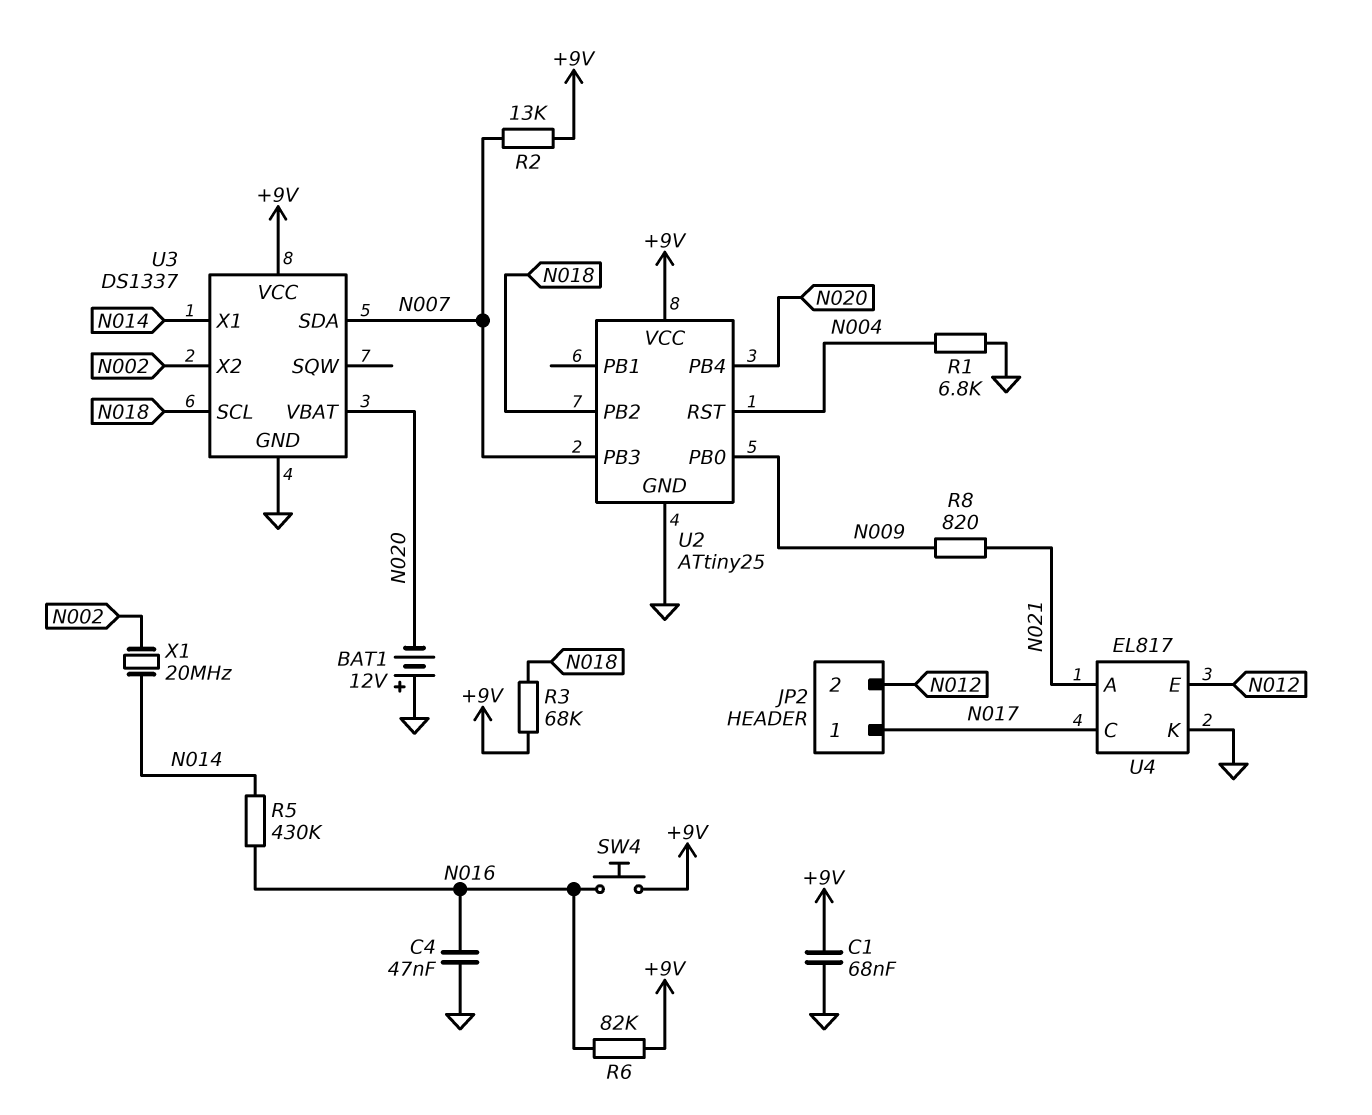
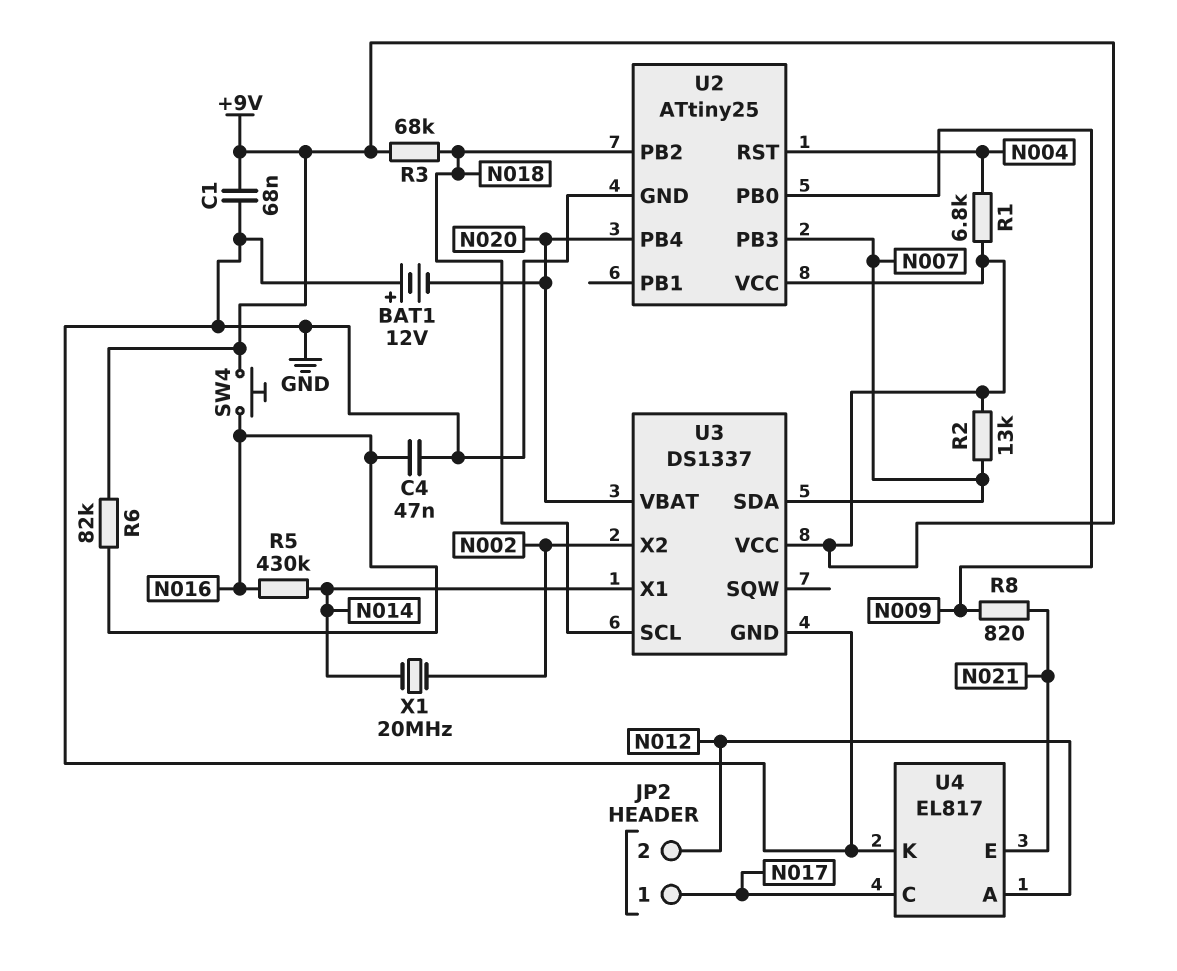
R1: 6.8k (GND, N004) -> 6.8k (+9V, N004)
U4 pin A: N021 -> N012
U4 pin E: N012 -> N021

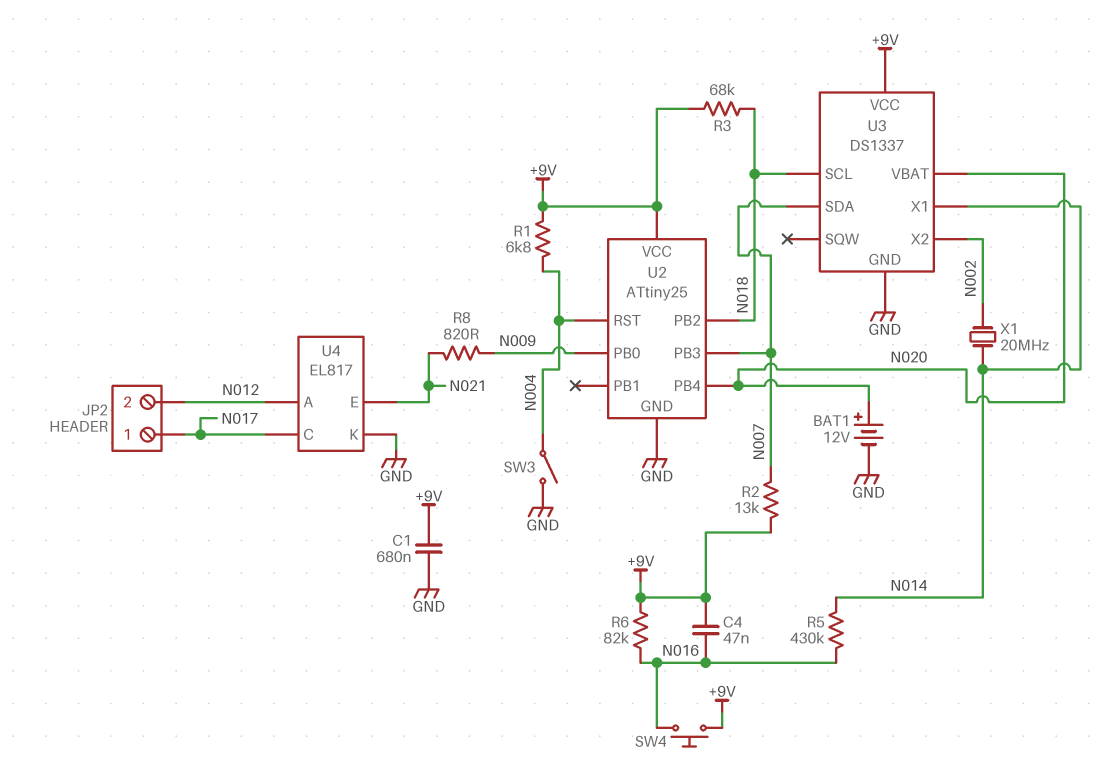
BAT1: 12V (plus GND, minus N020) -> 12V (plus N020, minus GND)
C1: 68nF (+9V, GND) -> 680nF (+9V, GND)
C4: 47nF (GND, N016) -> 47nF (+9V, N016)
SW3: none -> switch (GND, N004)

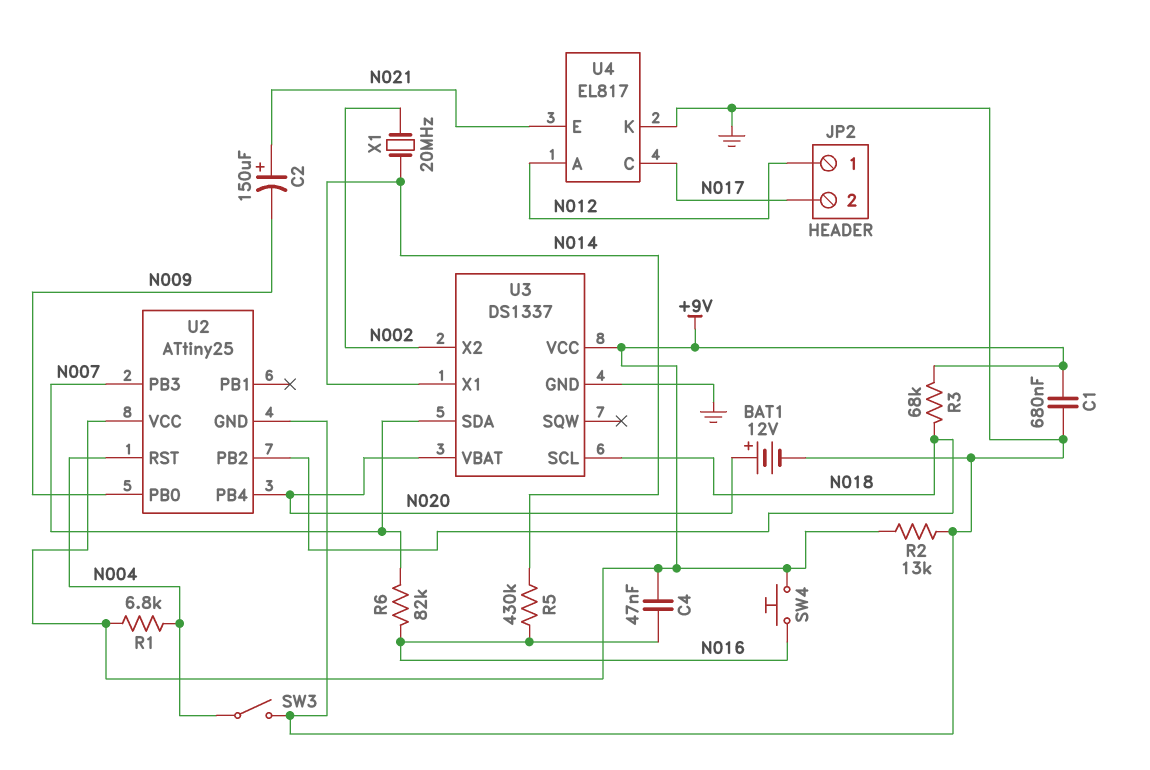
C2: none -> 150uF (plus N021, minus N009)
JP2 pin 1: N017 -> N012
JP2 pin 2: N012 -> N017
R2: 13k (+9V, N007) -> 13k (+9V, GND)
R6: 82k (+9V, N016) -> 82k (N007, N016)
R8: 820 (N009, N021) -> none

